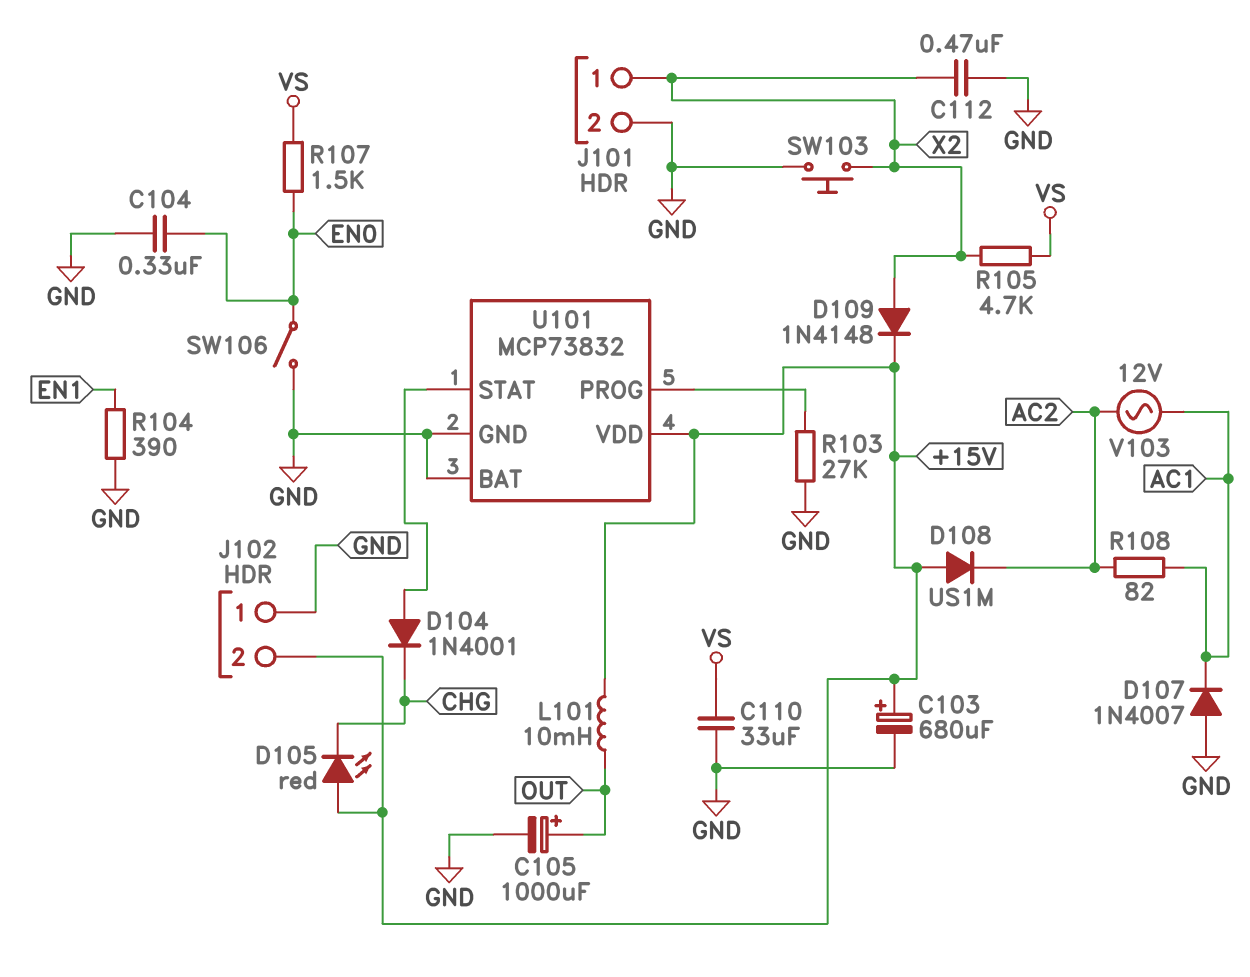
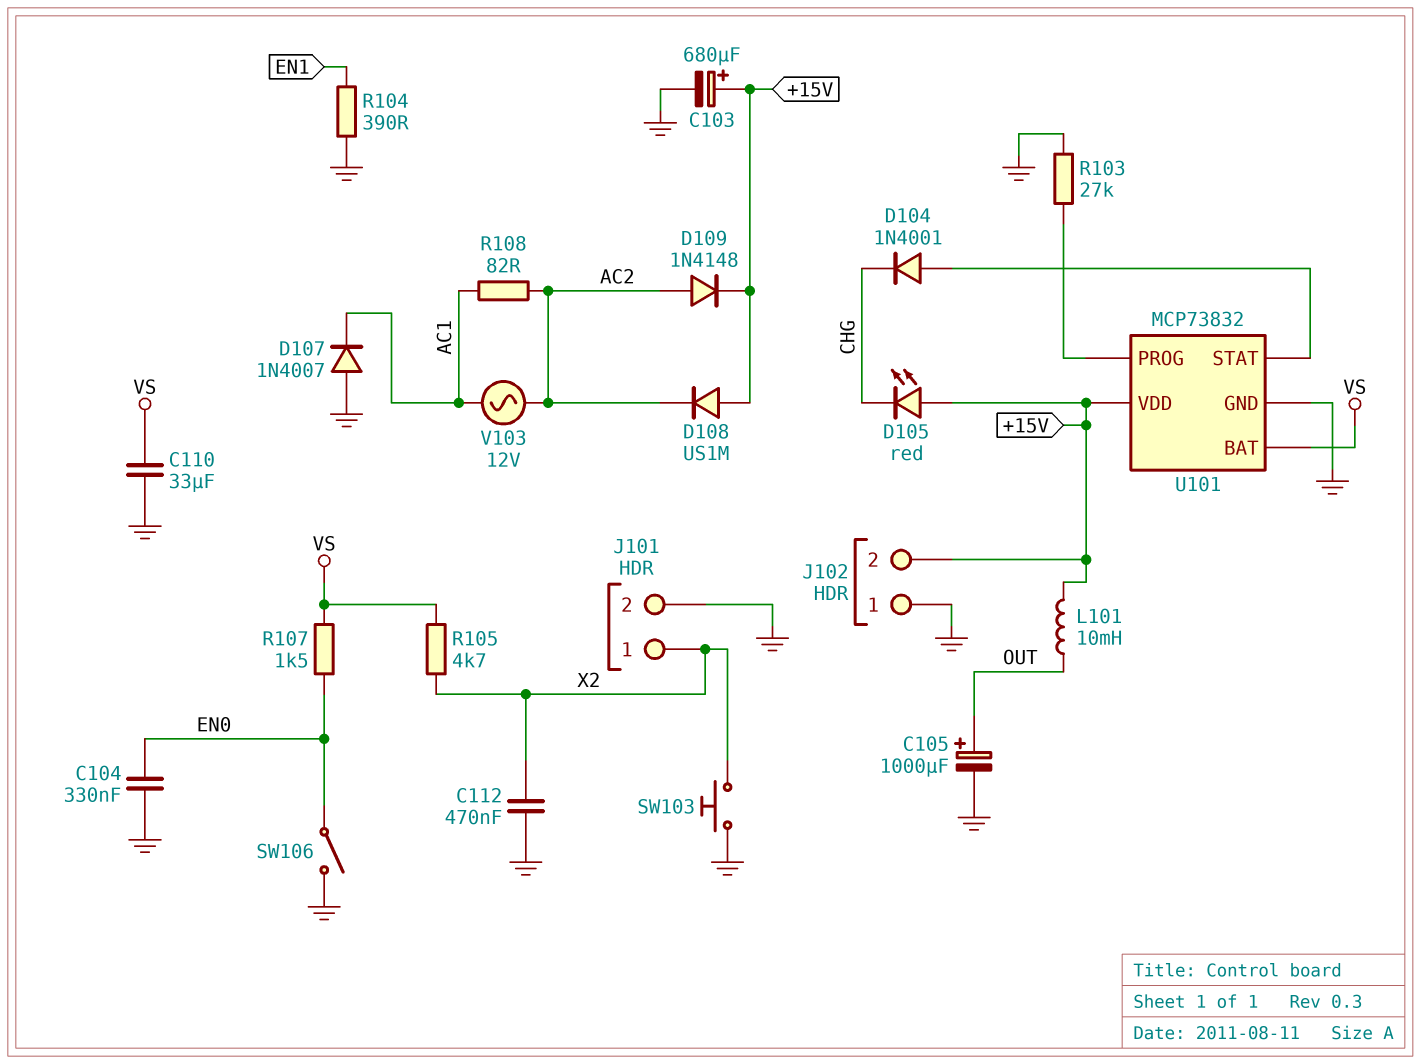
D109: diode 1N4148 (A X2, K +15V) -> diode 1N4148 (A AC2, K +15V)
U101 pin BAT: GND -> VS

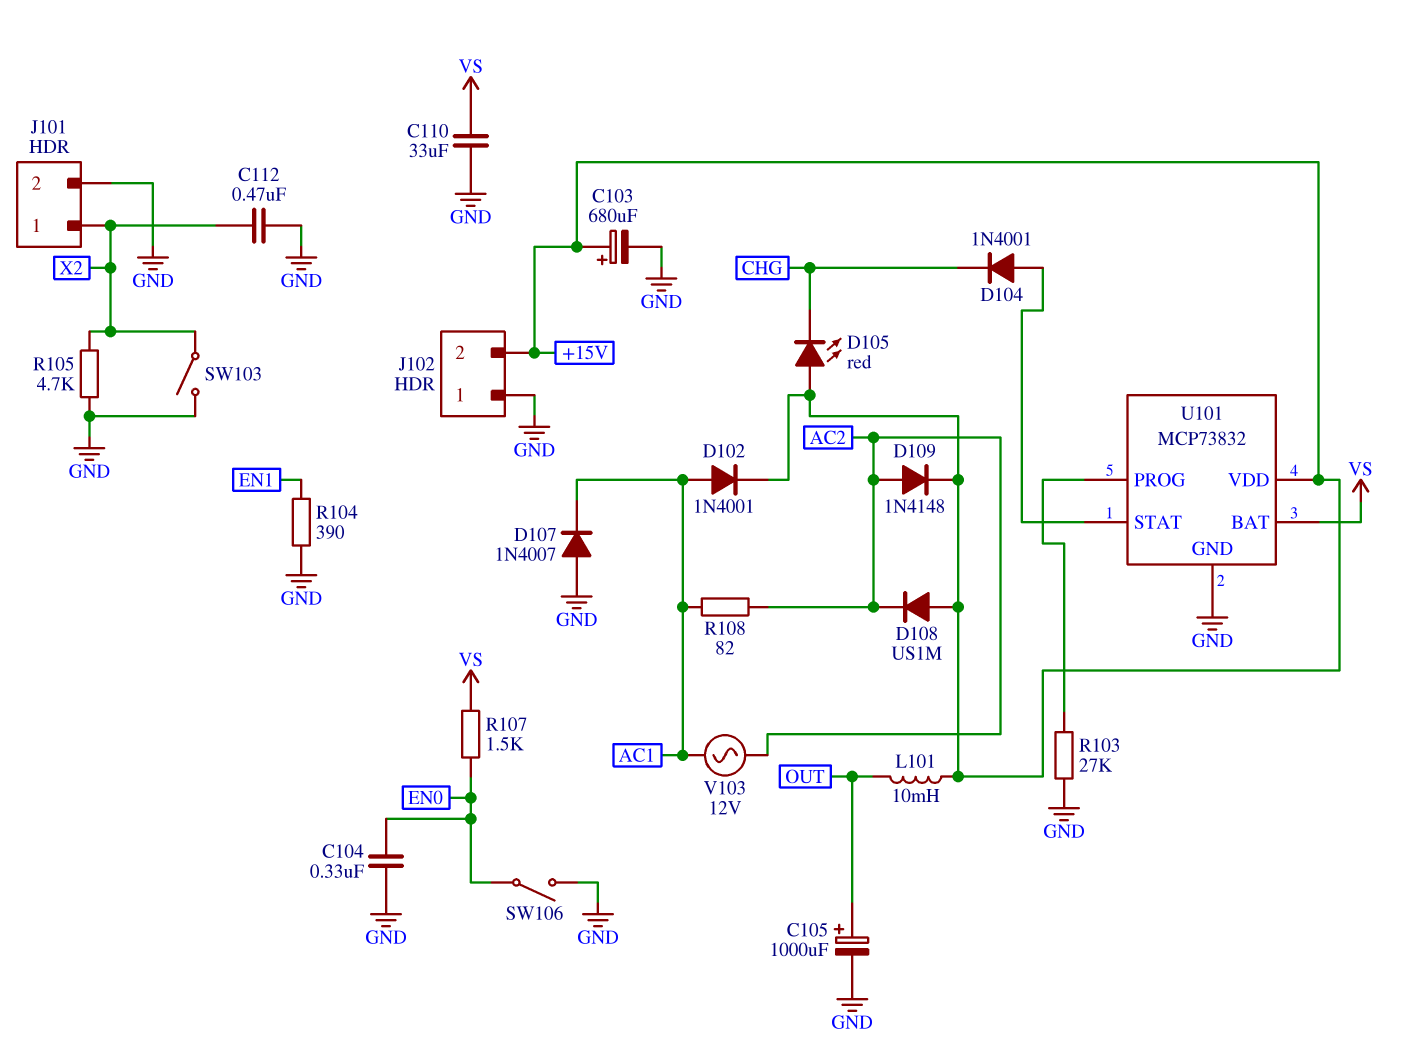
D102: none -> diode 1N4001 (A AC1, K +15V)
R105: 4.7k (VS, X2) -> 4.7k (GND, X2)
SW103: button (GND, X2) -> switch (GND, X2)

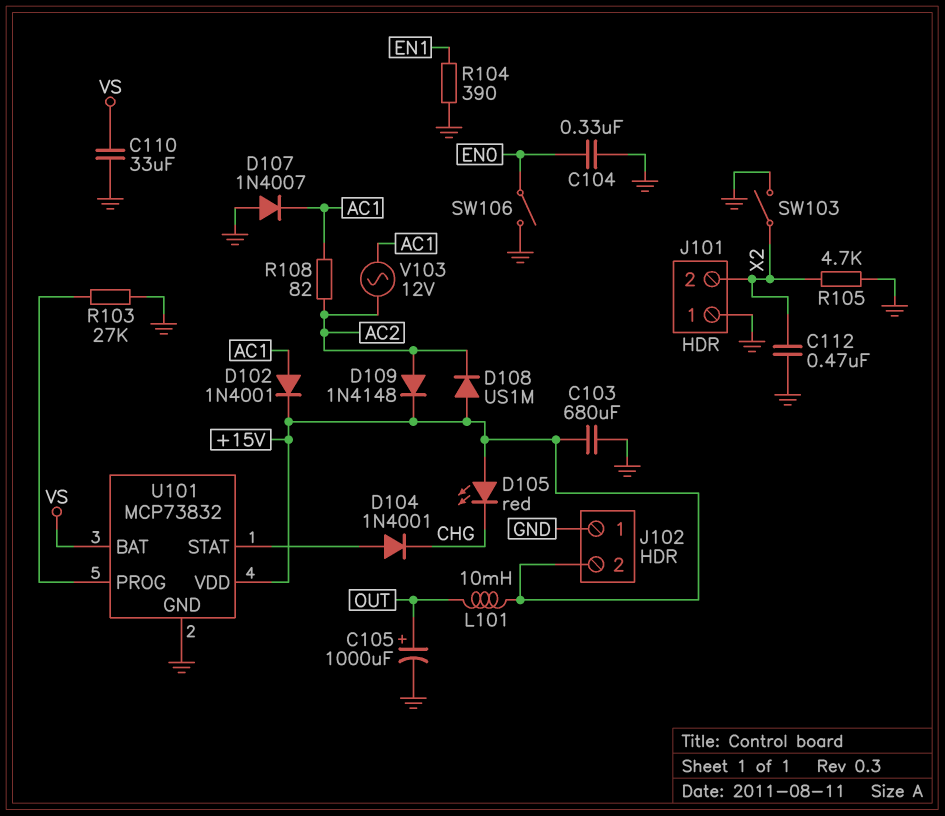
C103: 680uF (plus +15V, minus GND) -> 680uF (+15V, GND)
J101 pin 1: X2 -> GND
J101 pin 2: GND -> X2
R107: 1.5k (EN0, VS) -> none

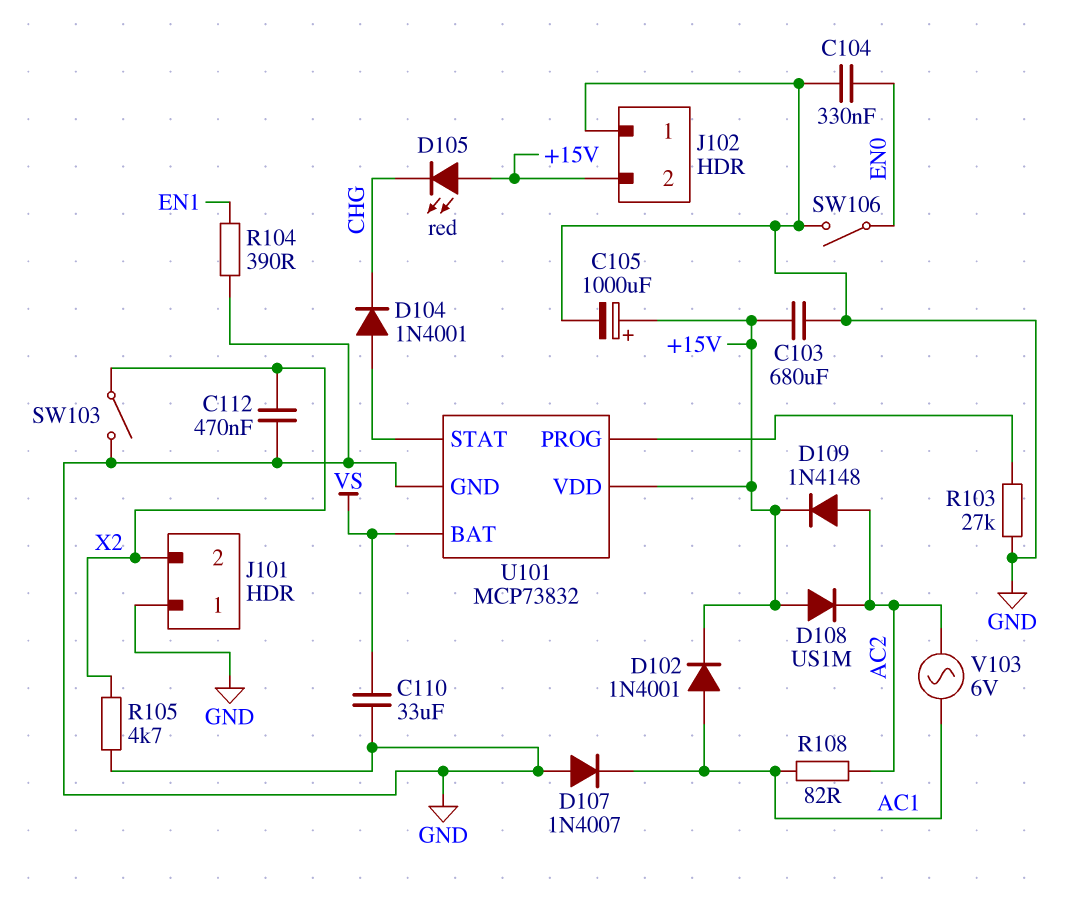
C105: 1000uF (plus OUT, minus GND) -> 1000uF (plus +15V, minus GND)
L101: 10mH (+15V, OUT) -> none
V103: AC 12V (AC1, AC2) -> AC 6V (AC1, AC2)

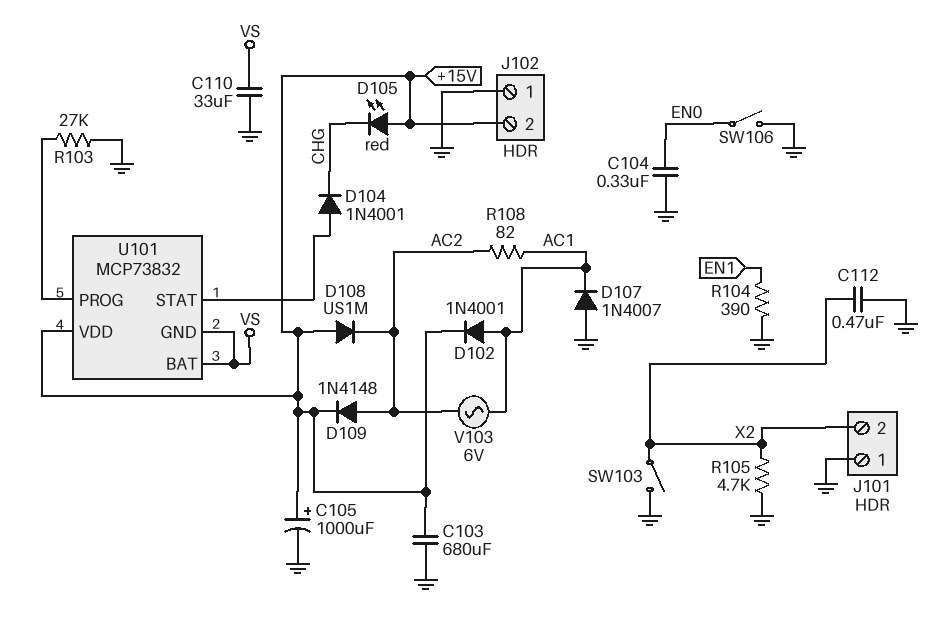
U101 pin GND: GND -> VS

